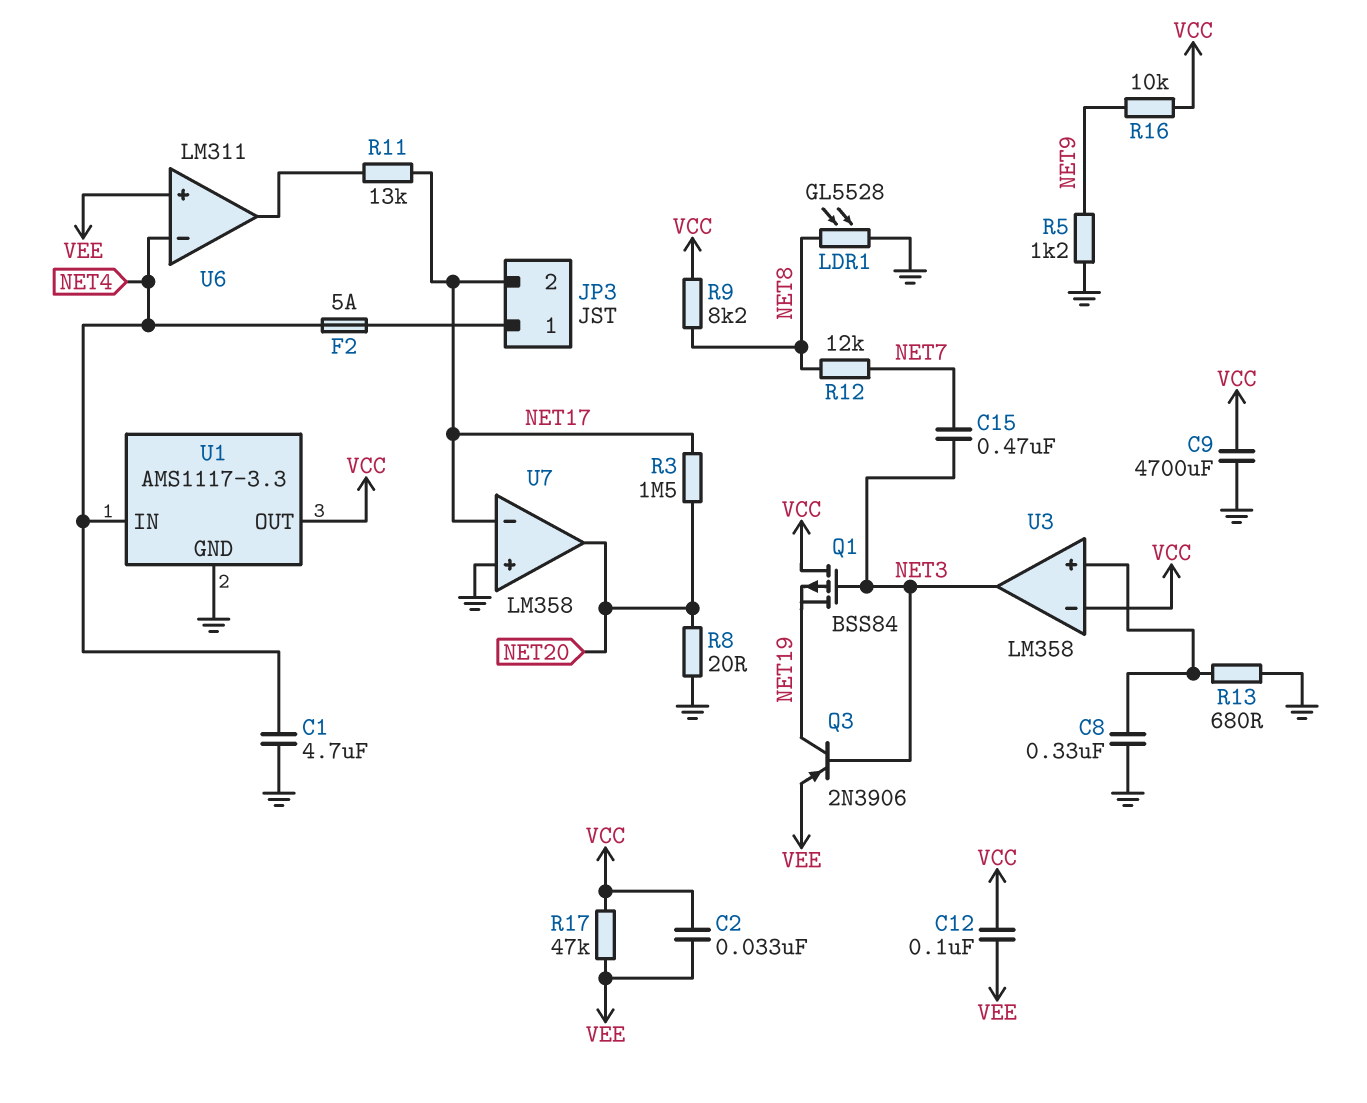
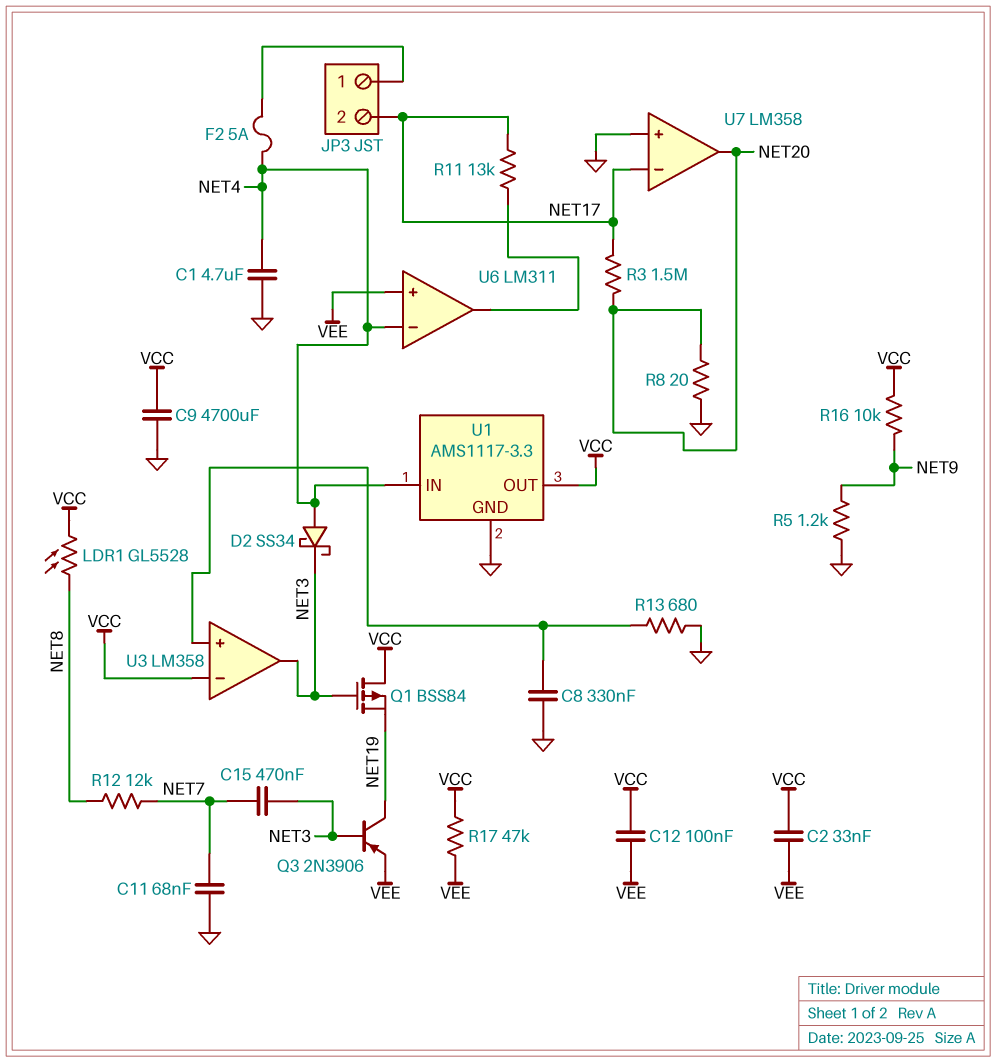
C11: none -> 68nF (GND, NET7)
D2: none -> schottky SS34 (A NET4, K NET3)
LDR1: GL5528 (GND, NET8) -> GL5528 (NET8, VCC)
R9: 8.2k (NET8, VCC) -> none

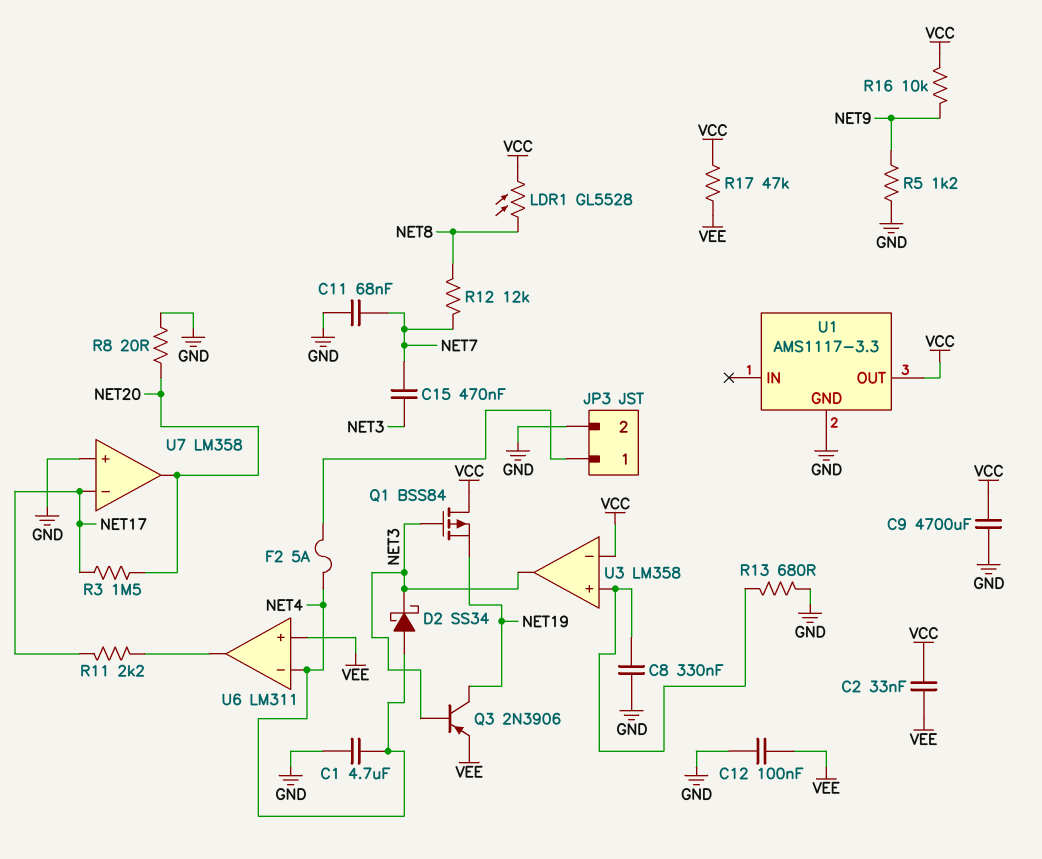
C12: 100nF (VCC, VEE) -> 100nF (GND, VEE)
JP3 pin 2: NET17 -> GND
R11: 13k (NET17, U6/out) -> 2.2k (NET17, U6/out)
U1 pin IN: NET4 -> none

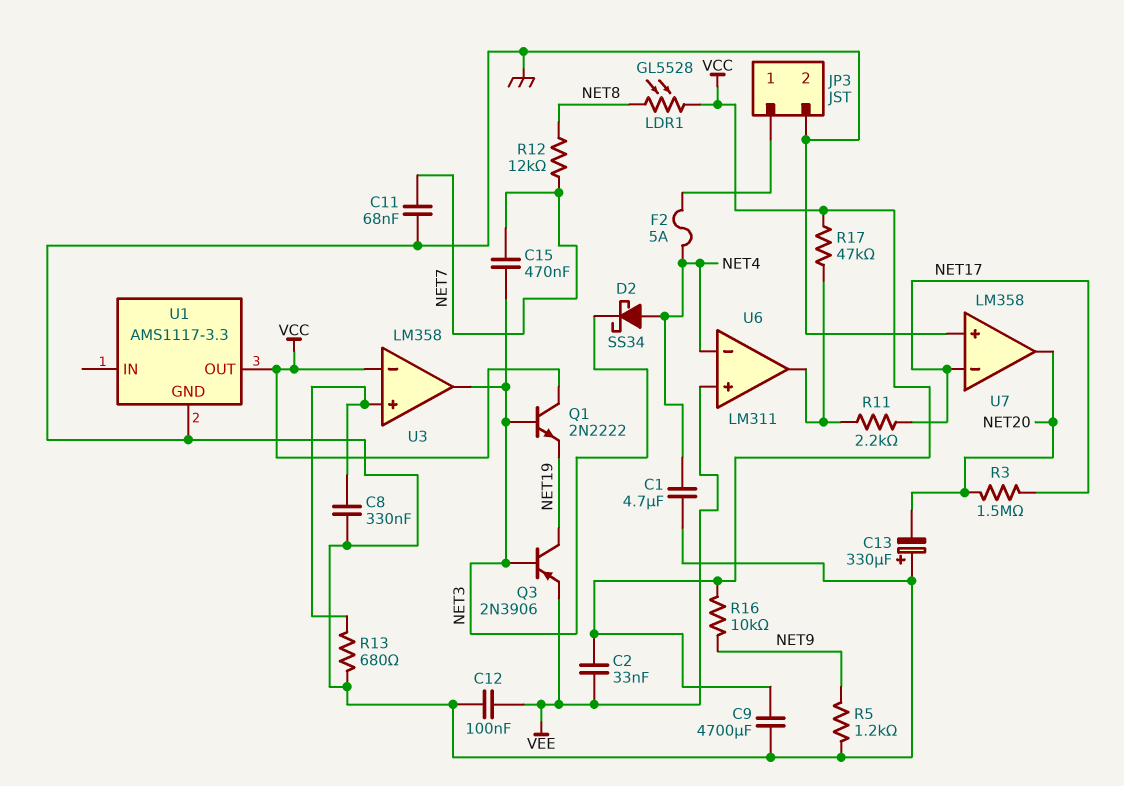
C13: none -> 330uF (plus GND, minus NET20)
Q1: PMOS BSS84 (G NET3, D VCC, S NET19) -> NPN 2N2222 (B NET3, C VCC, E NET19)
R8: 20 (GND, NET20) -> none
R17: 47k (VCC, VEE) -> 47k (U6/out, VCC)

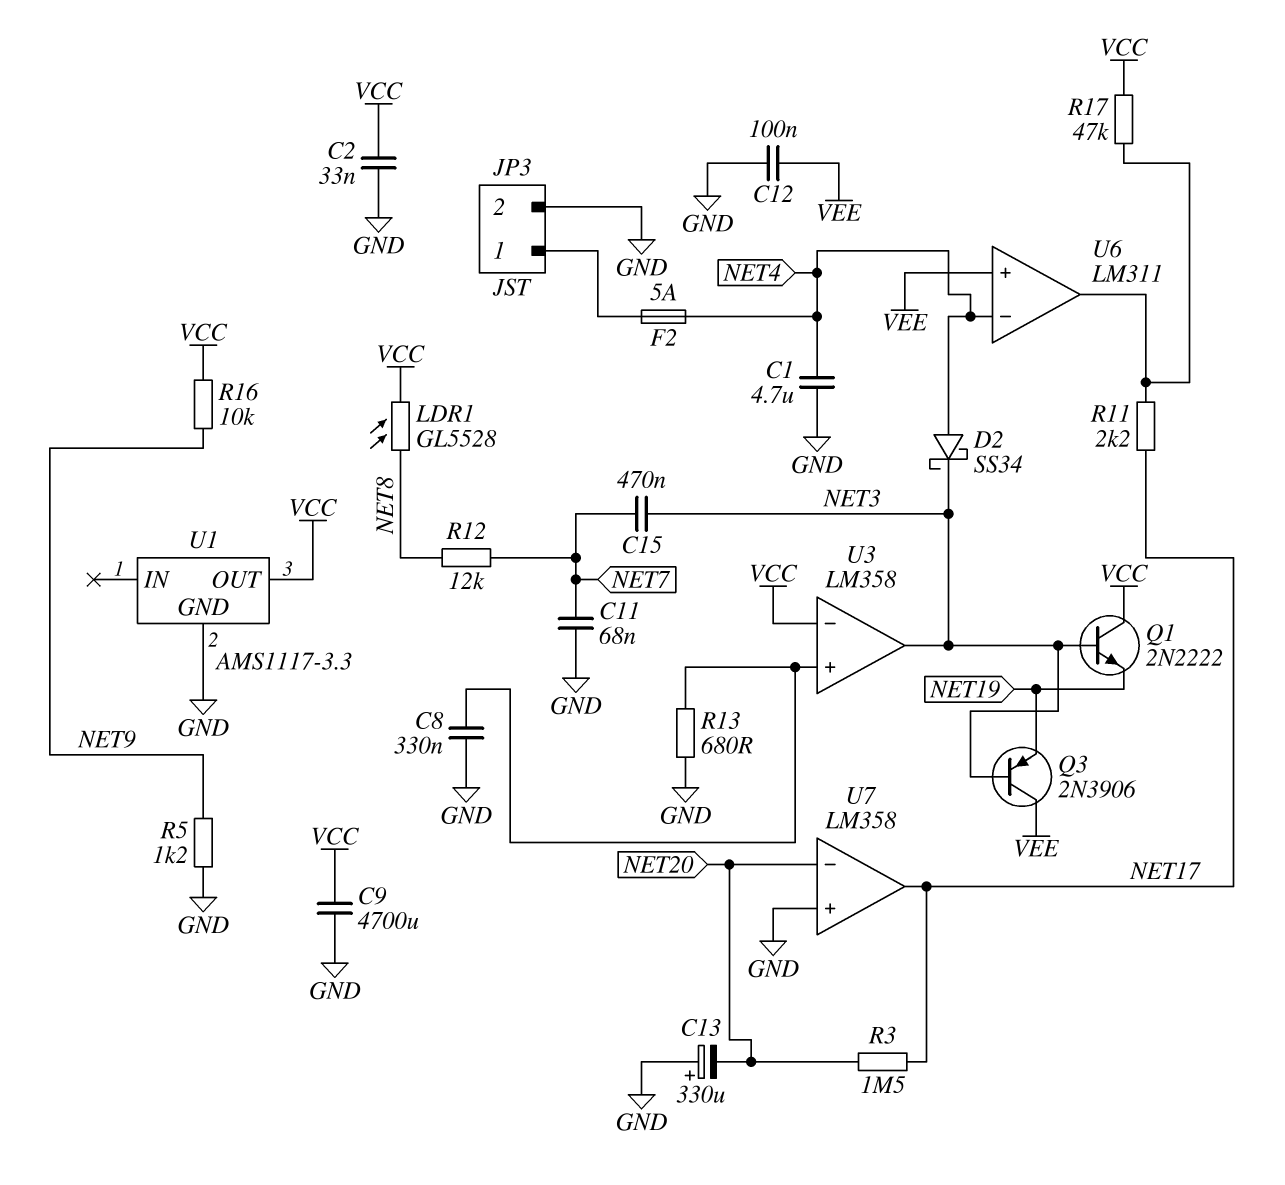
C2: 33nF (VCC, VEE) -> 33nF (GND, VCC)
Q3: PNP 2N3906 (B NET3, C NET19, E VEE) -> PNP 2N3906 (B NET3, C VEE, E NET19)
U7 pin in-: NET17 -> NET20
U7 pin out: NET20 -> NET17

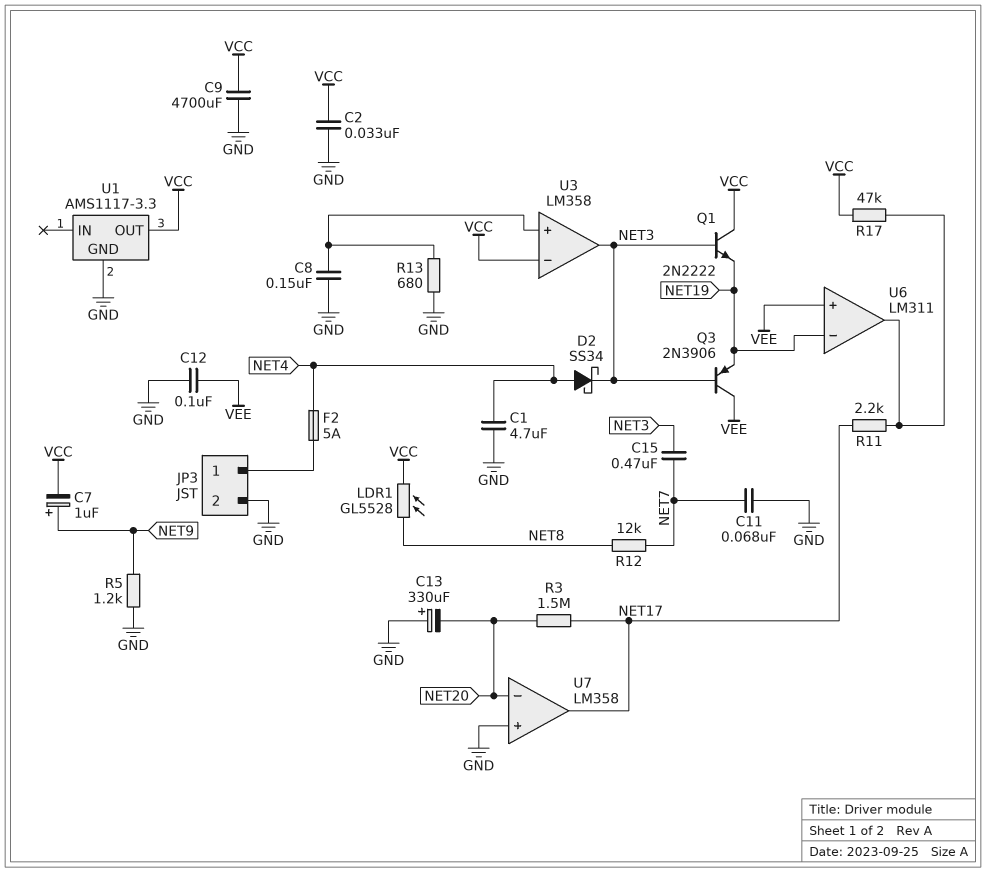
C7: none -> 1uF (plus NET9, minus VCC)
C8: 330nF (GND, U3/in+) -> 150nF (GND, U3/in+)
R16: 10k (NET9, VCC) -> none
U6 pin in-: NET4 -> NET19

